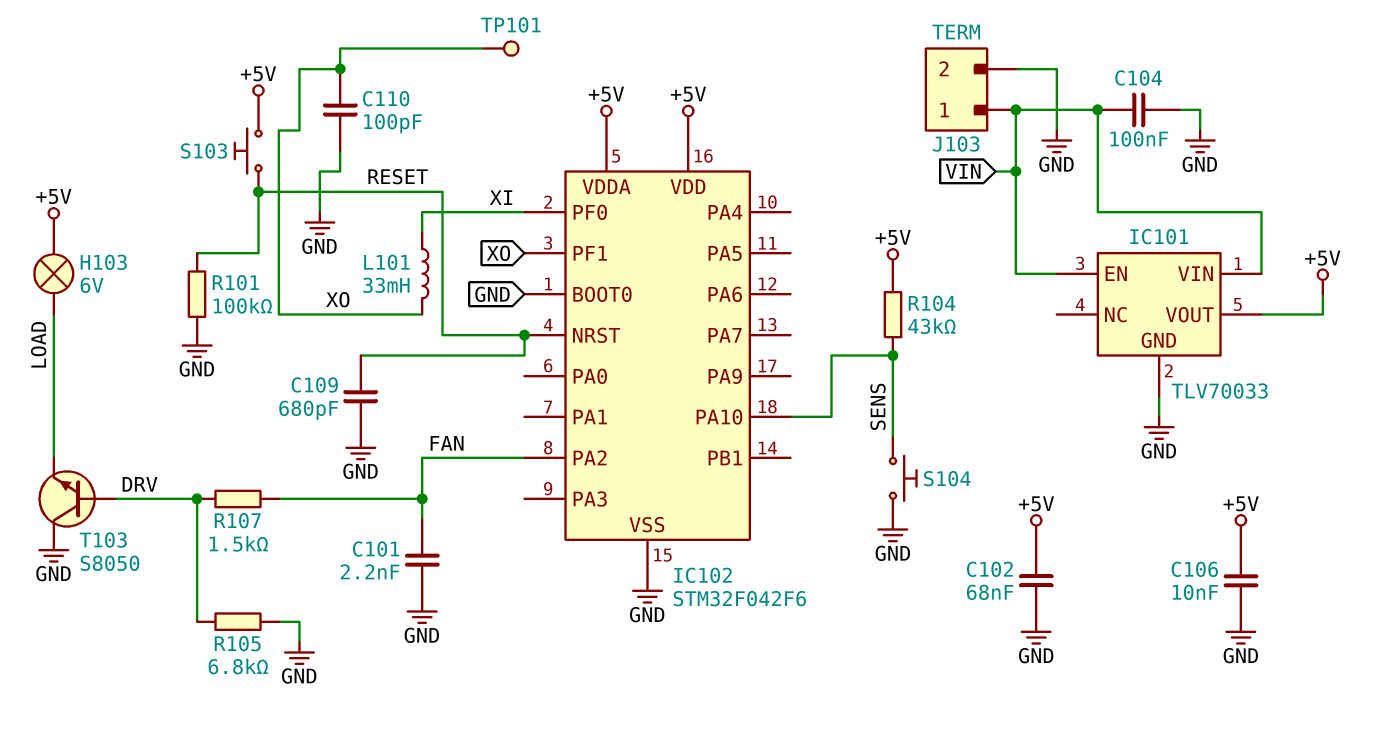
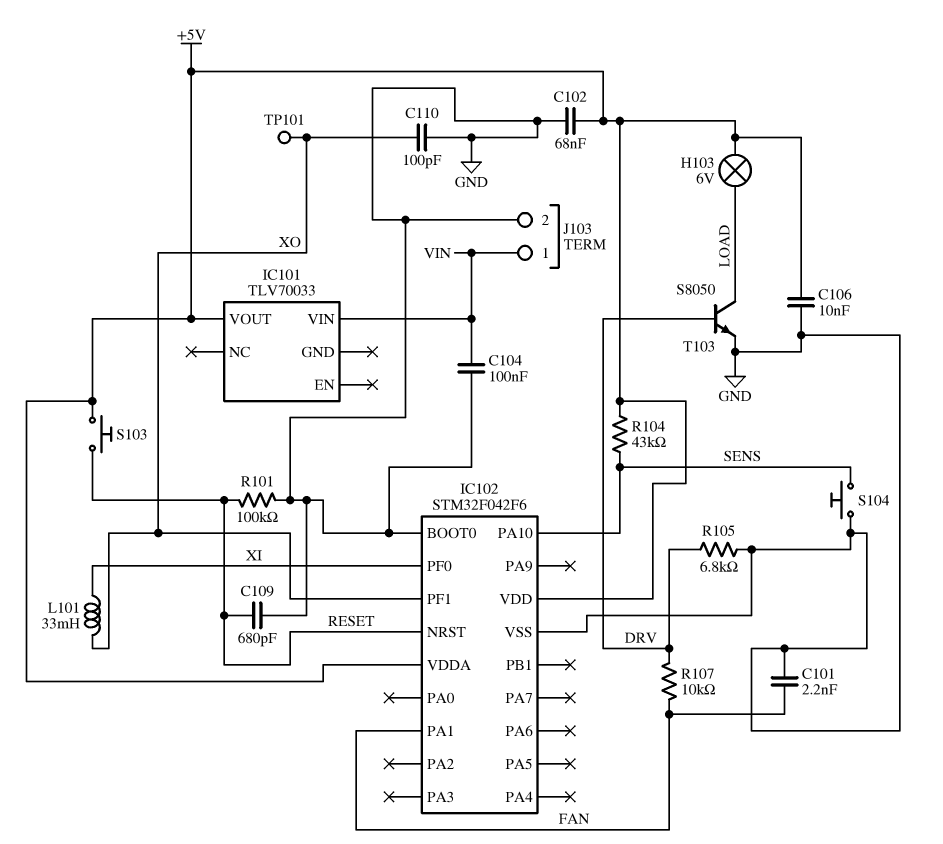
IC101 pin EN: VIN -> none
IC101 pin GND: GND -> none
IC102 pin PA1: none -> FAN
IC102 pin PA2: FAN -> none
R107: 1.5k (DRV, FAN) -> 10k (DRV, FAN)
T103: NPN S8050 (B DRV, C GND, E LOAD) -> NPN S8050 (B DRV, C LOAD, E GND)

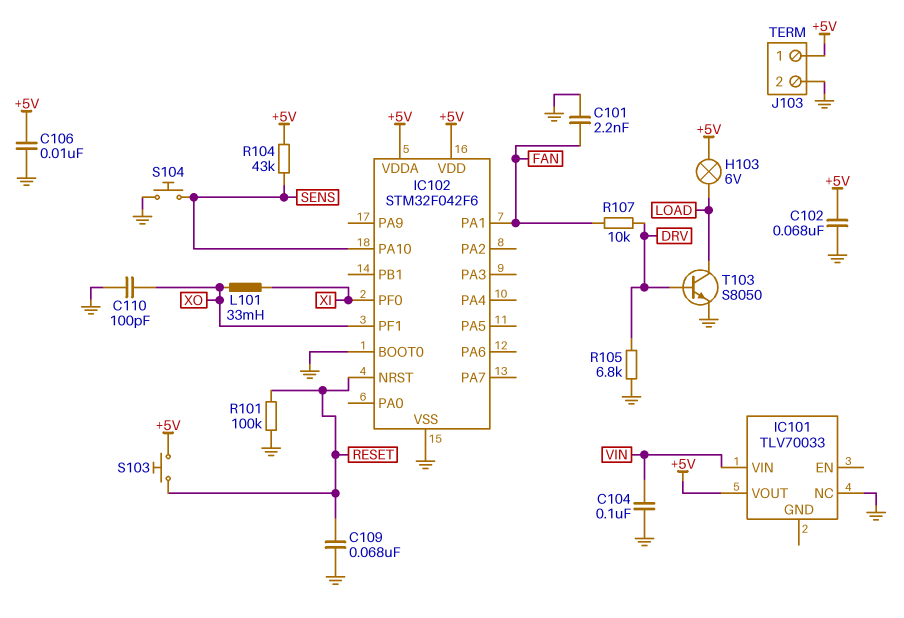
C109: 680pF (GND, RESET) -> 68nF (GND, RESET)
IC101 pin NC: none -> GND
J103 pin 1: VIN -> +5V
TP101: test point (XO) -> none

